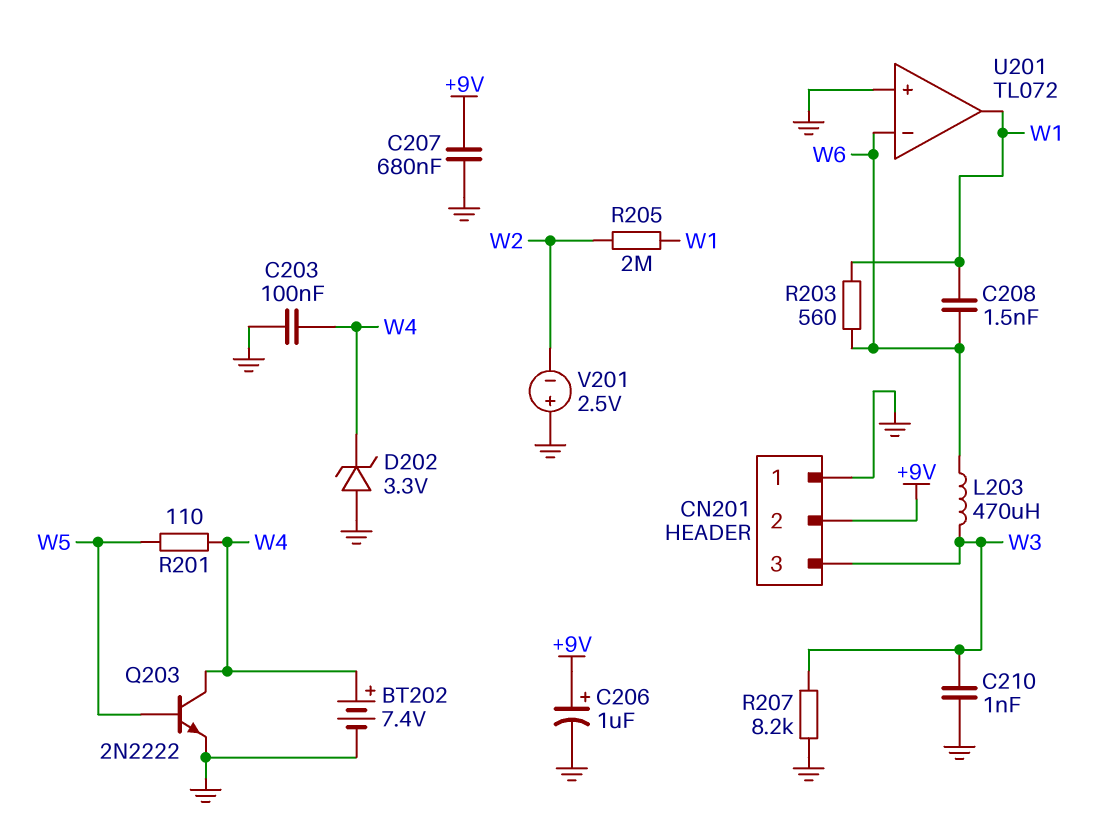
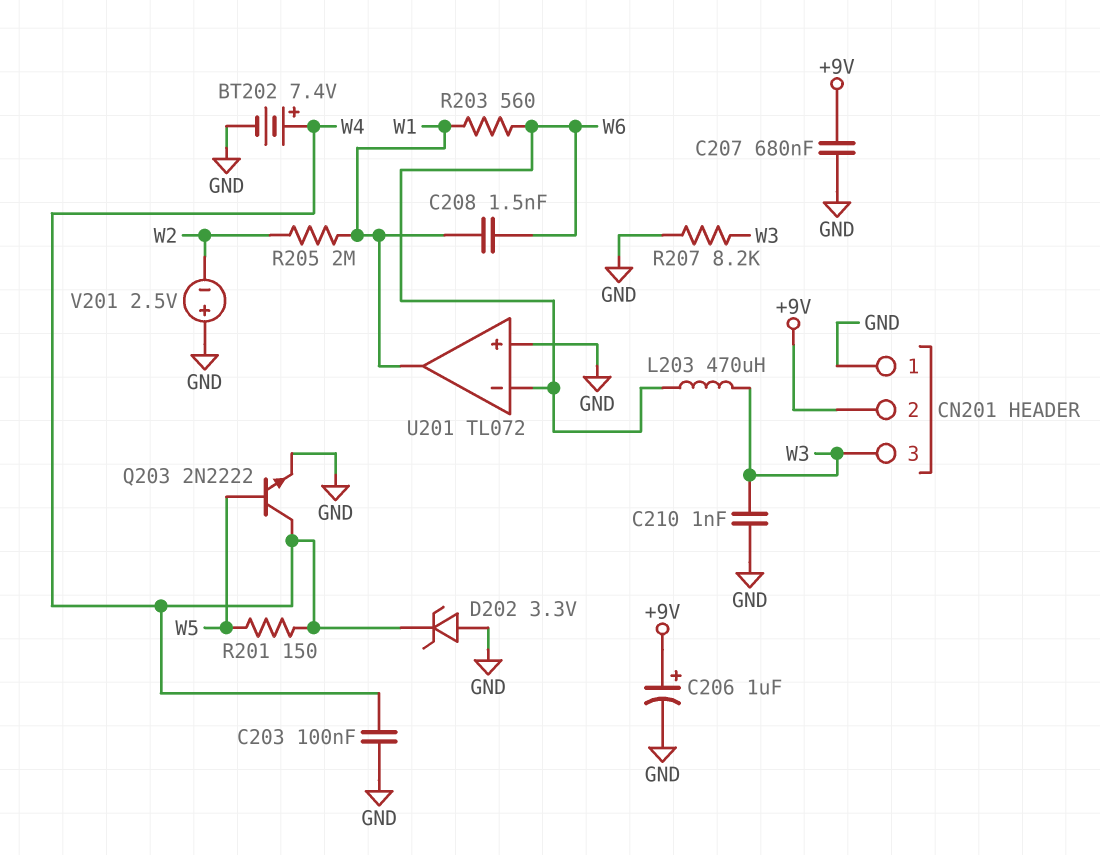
R201: 110 (W4, W5) -> 150 (W4, W5)

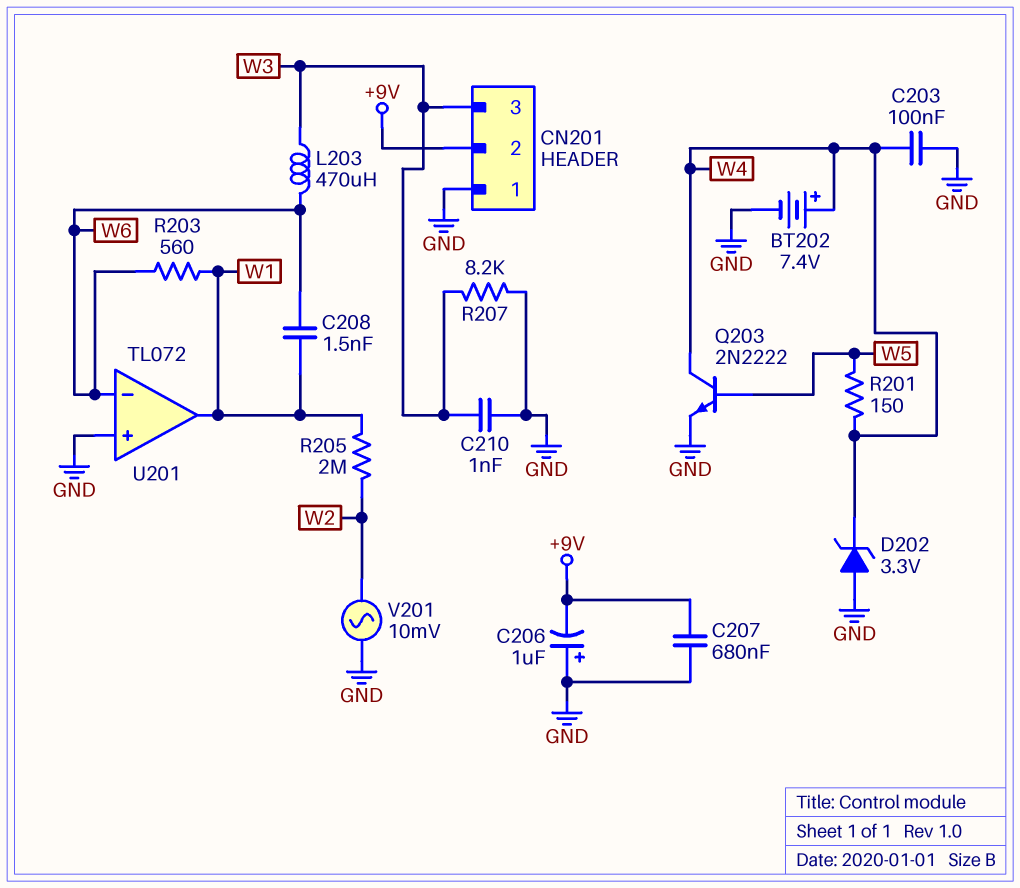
C206: 1uF (plus +9V, minus GND) -> 1uF (plus GND, minus +9V)
V201: 2.5V (plus GND, minus W2) -> AC 10mV (GND, W2)

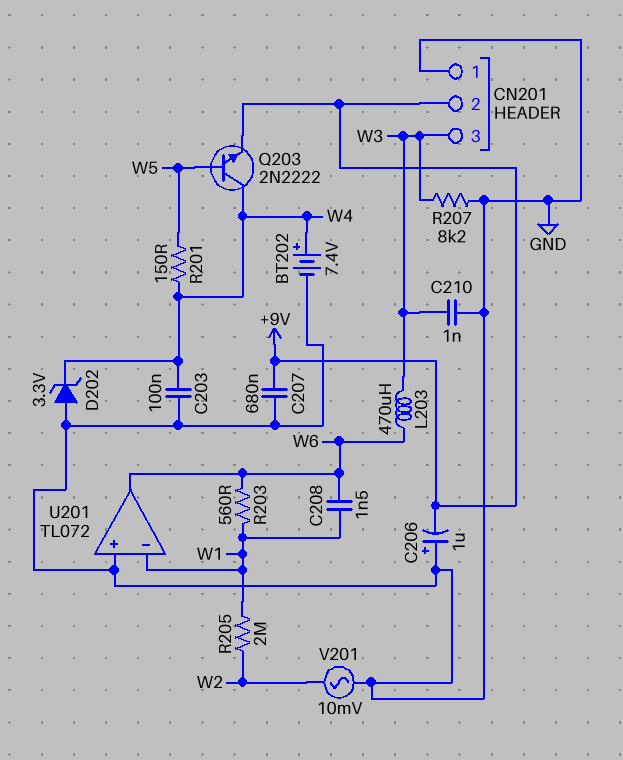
Q203: NPN 2N2222 (B W5, C W4, E GND) -> NPN 2N2222 (B W5, C W4, E +9V)
U201 pin in-: W6 -> W1
U201 pin out: W1 -> W6

